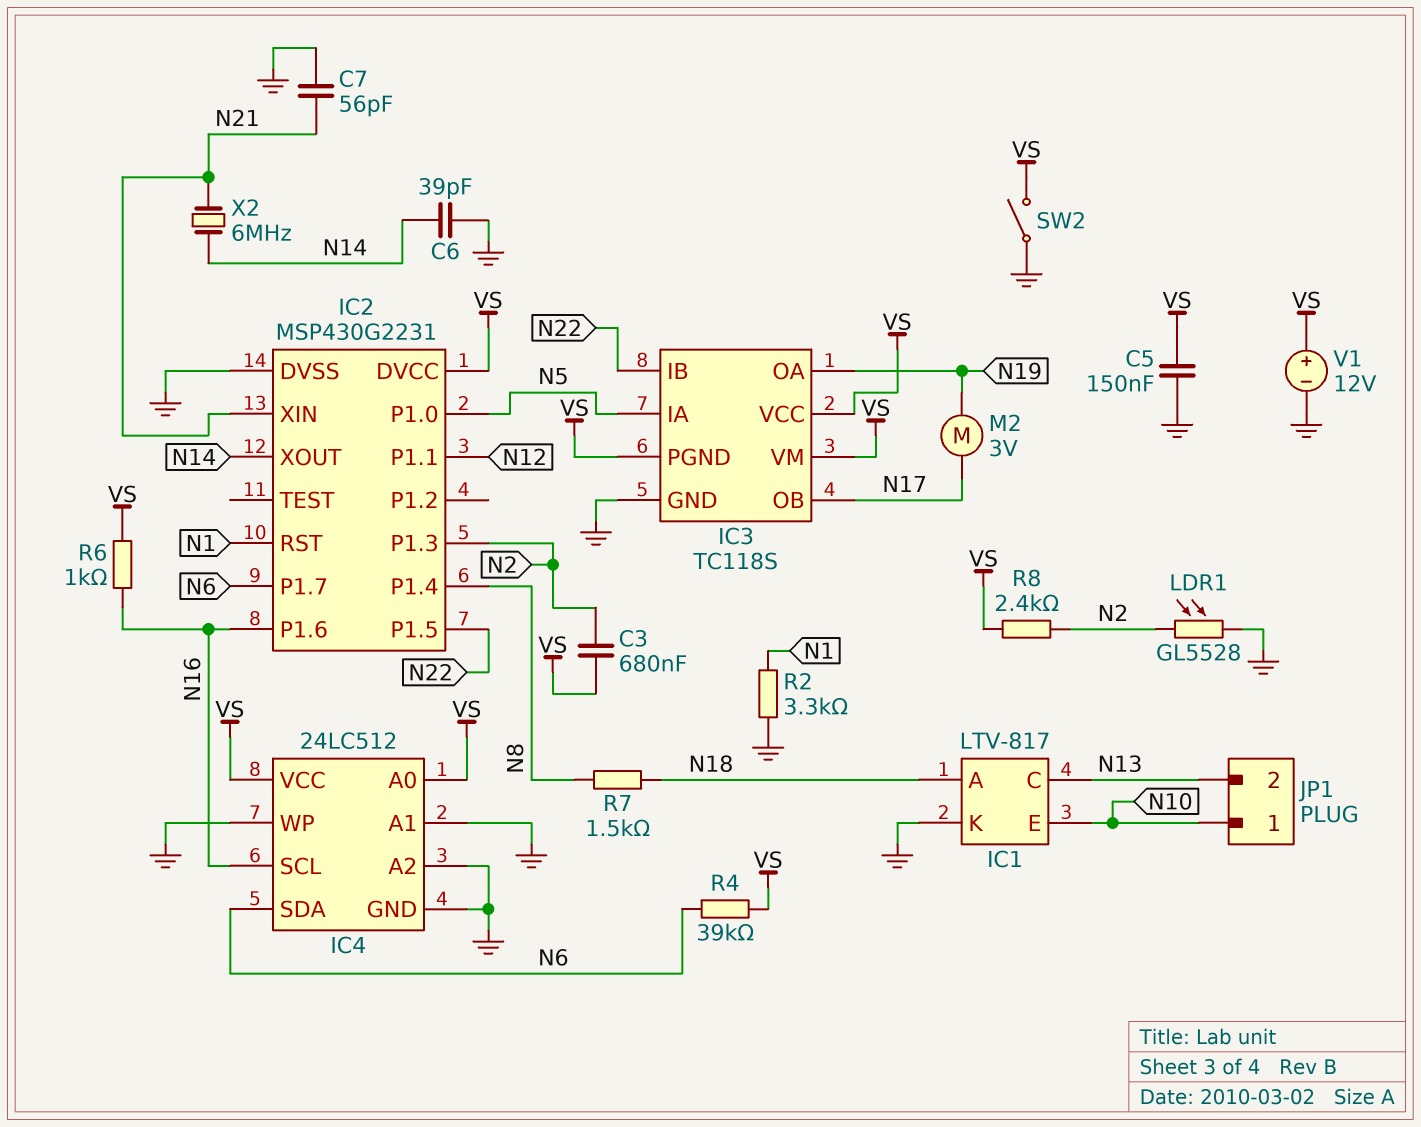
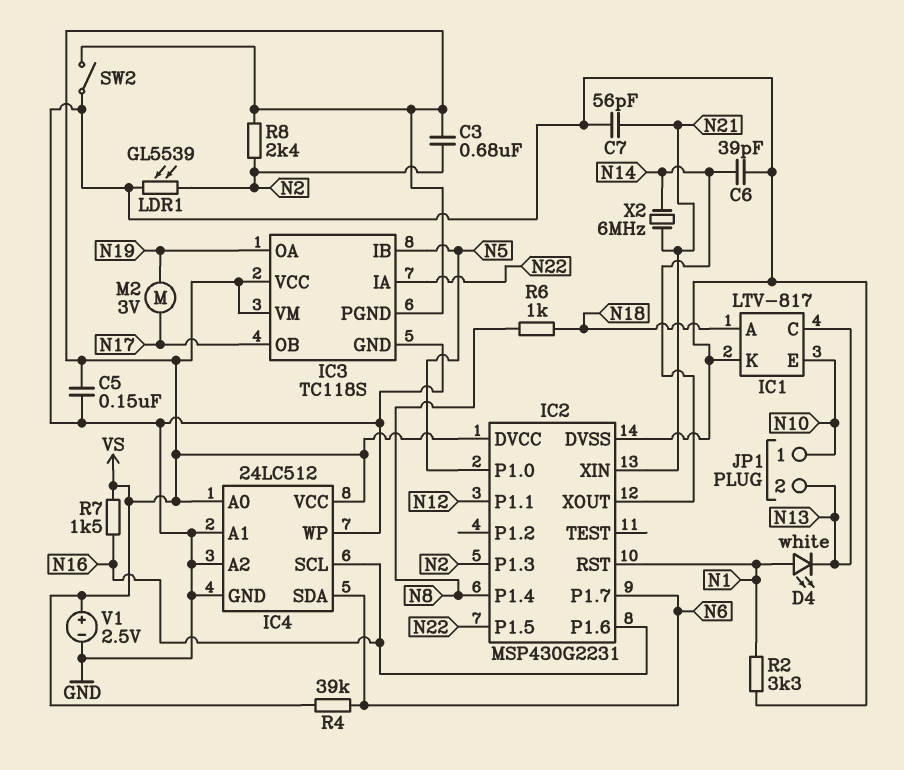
D4: none -> LED white (A N1, K N13)
IC3 pin IA: N5 -> N22
IC3 pin IB: N22 -> N5
LDR1: GL5528 (GND, N2) -> GL5539 (GND, N2)
R6: 1k (N16, VS) -> 1k (N8, N18)
R7: 1.5k (N8, N18) -> 1.5k (N16, VS)
V1: 12V (plus VS, minus GND) -> 2.5V (plus VS, minus GND)

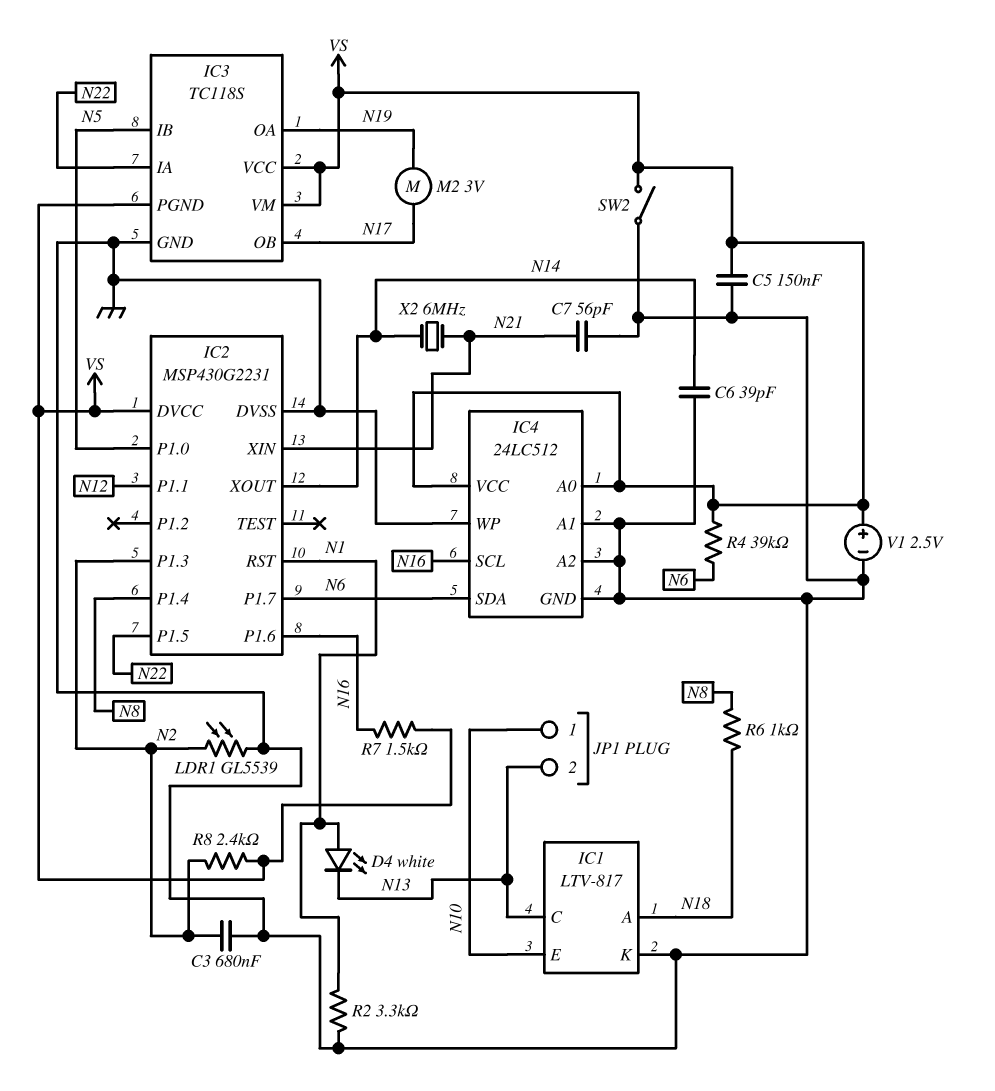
C3: 680nF (N2, VS) -> 680nF (GND, N2)

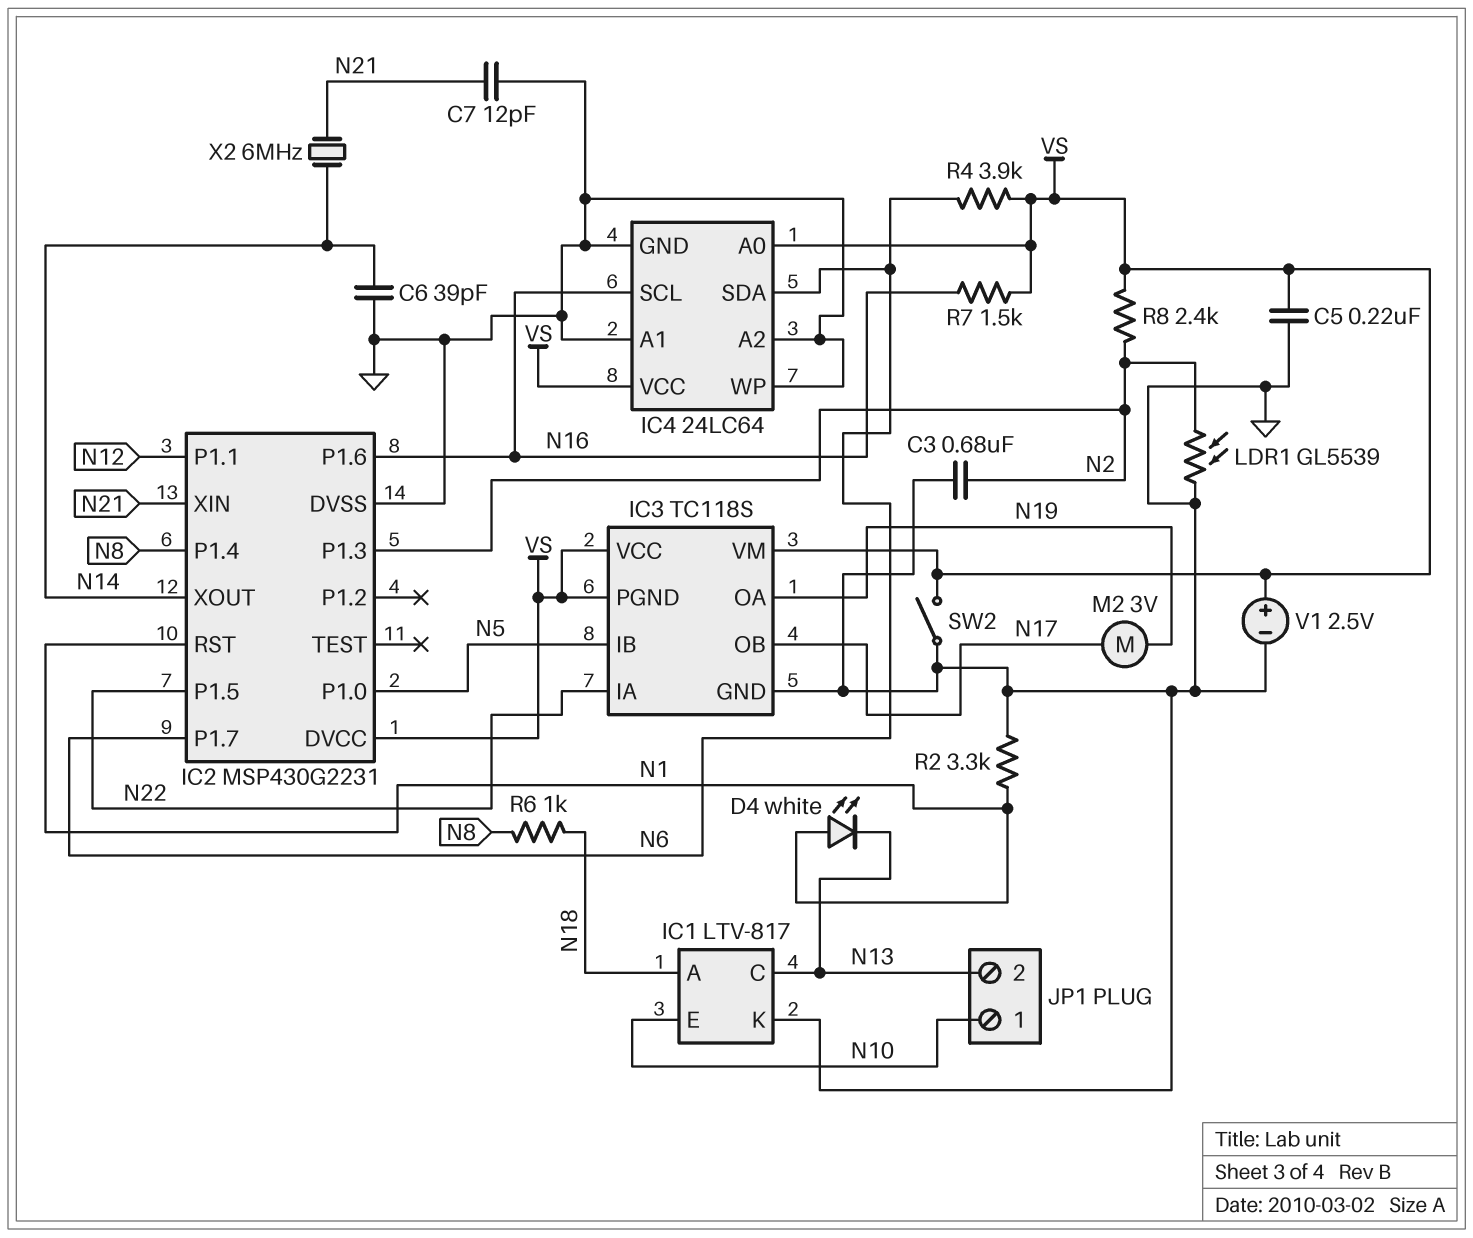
C5: 150nF (GND, VS) -> 220nF (GND, VS)
C7: 56pF (GND, N21) -> 12pF (GND, N21)
IC4: 24LC512 -> 24LC64
R4: 39k (N6, VS) -> 3.9k (N6, VS)

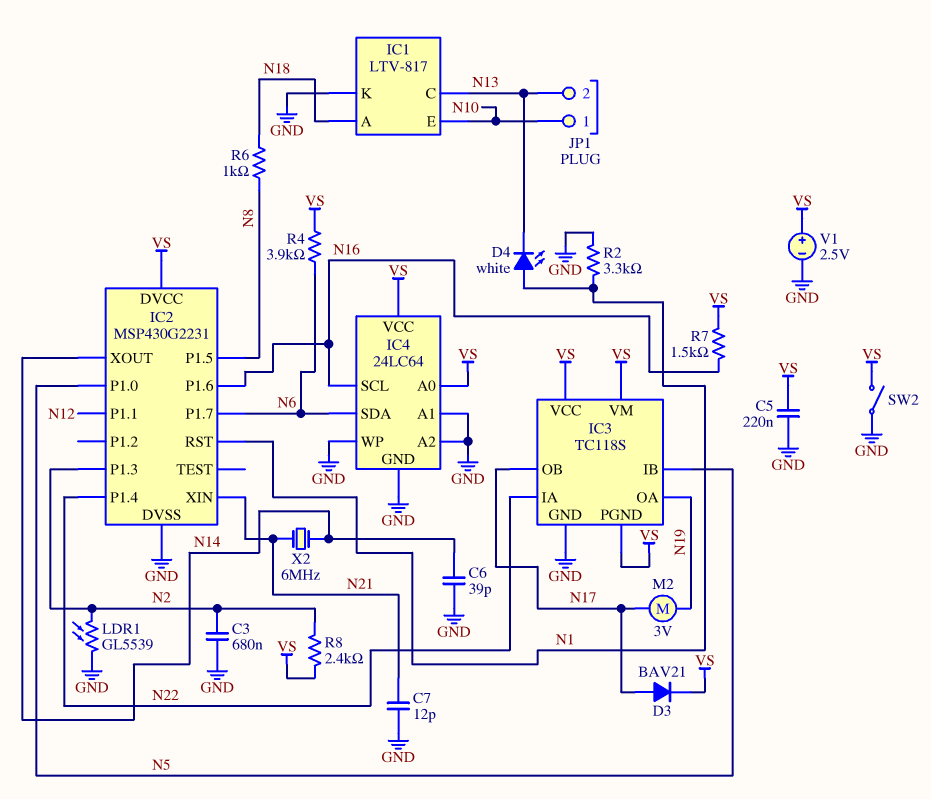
D3: none -> diode BAV21 (A N17, K VS)
IC2 pin P1.4: N8 -> N22
IC2 pin P1.5: N22 -> N8

